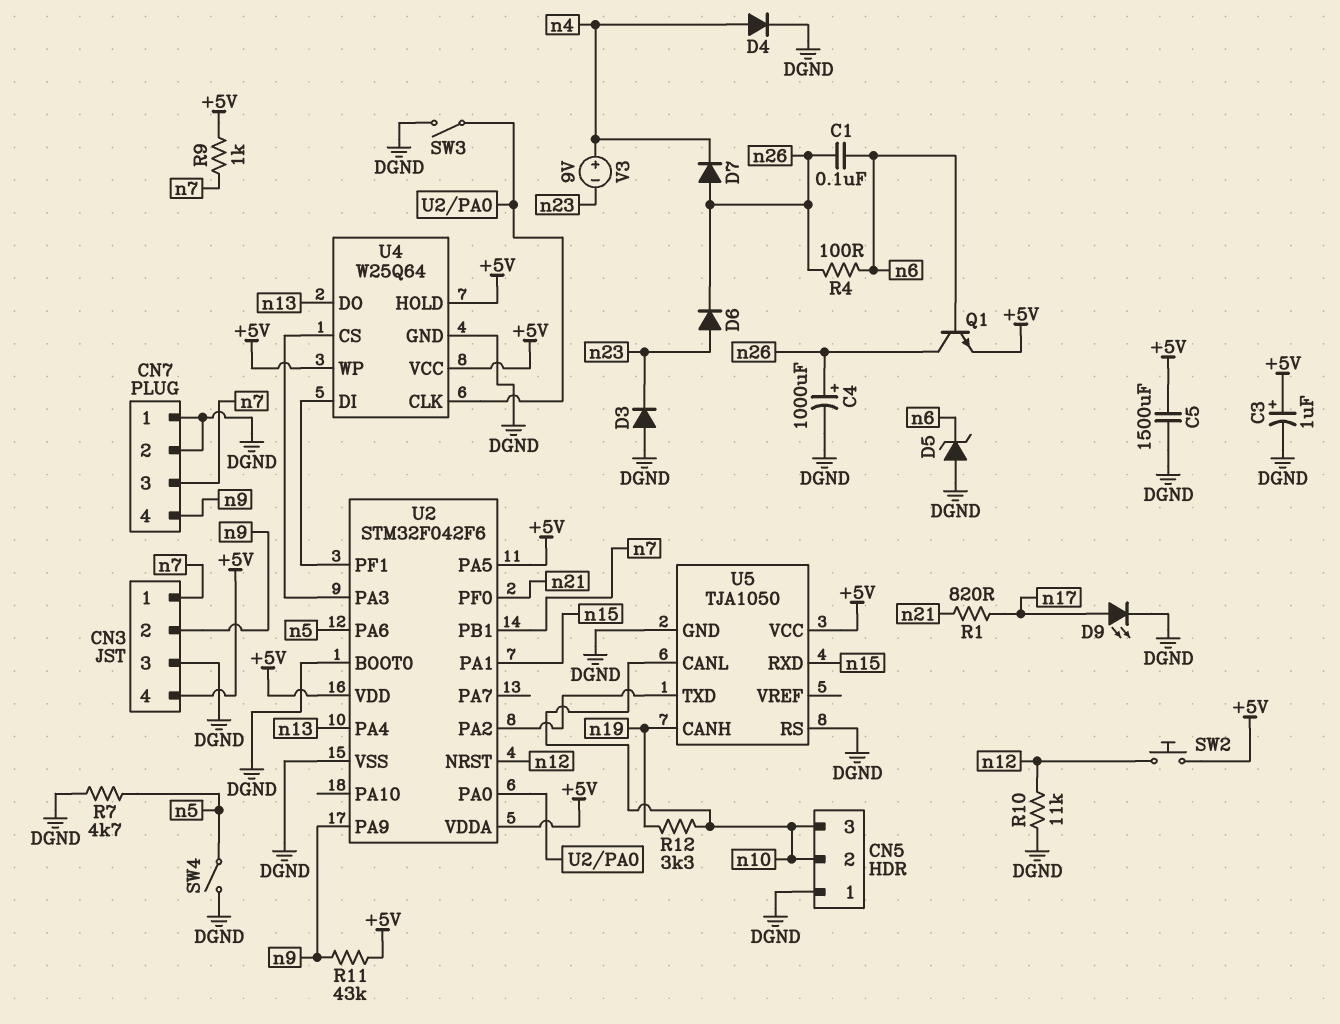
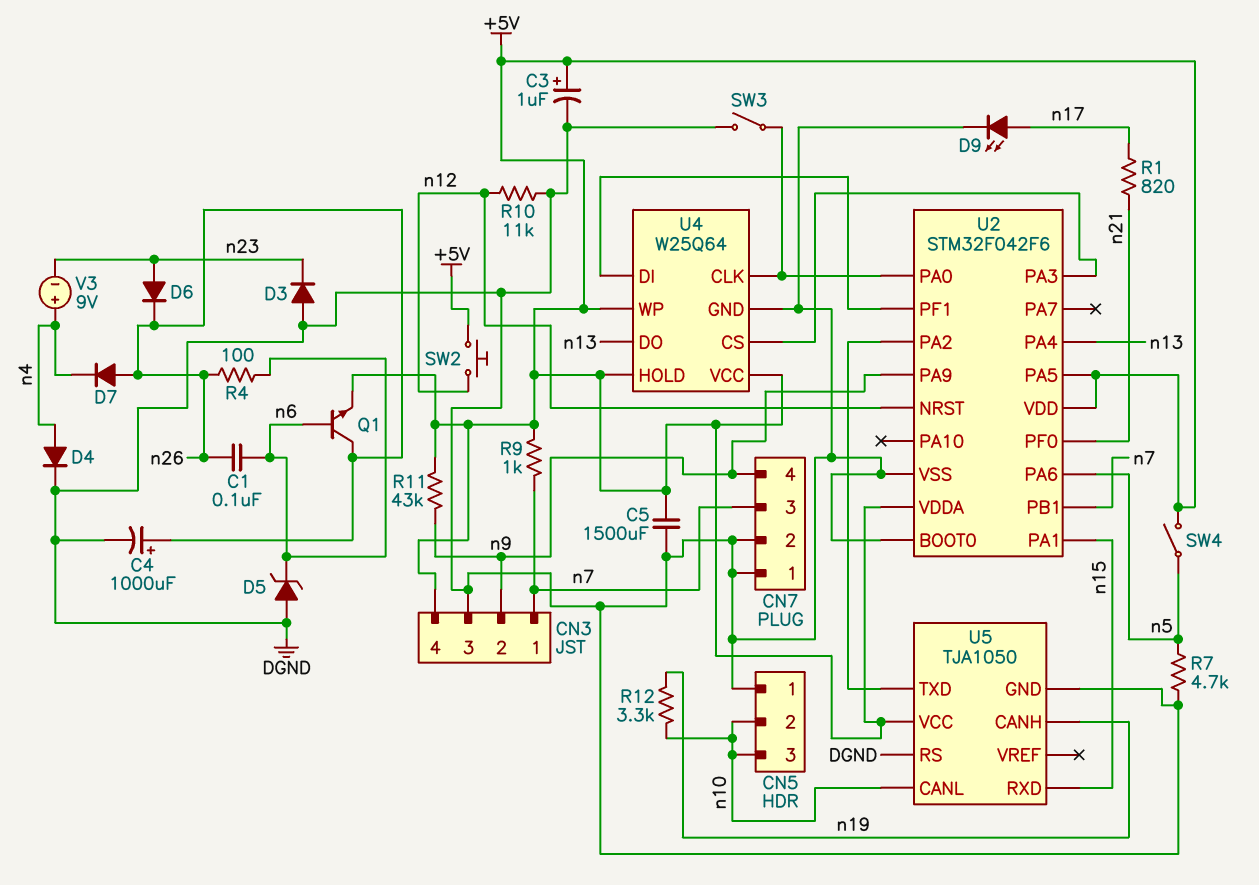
SW4: switch (DGND, n5) -> switch (+5V, n5)

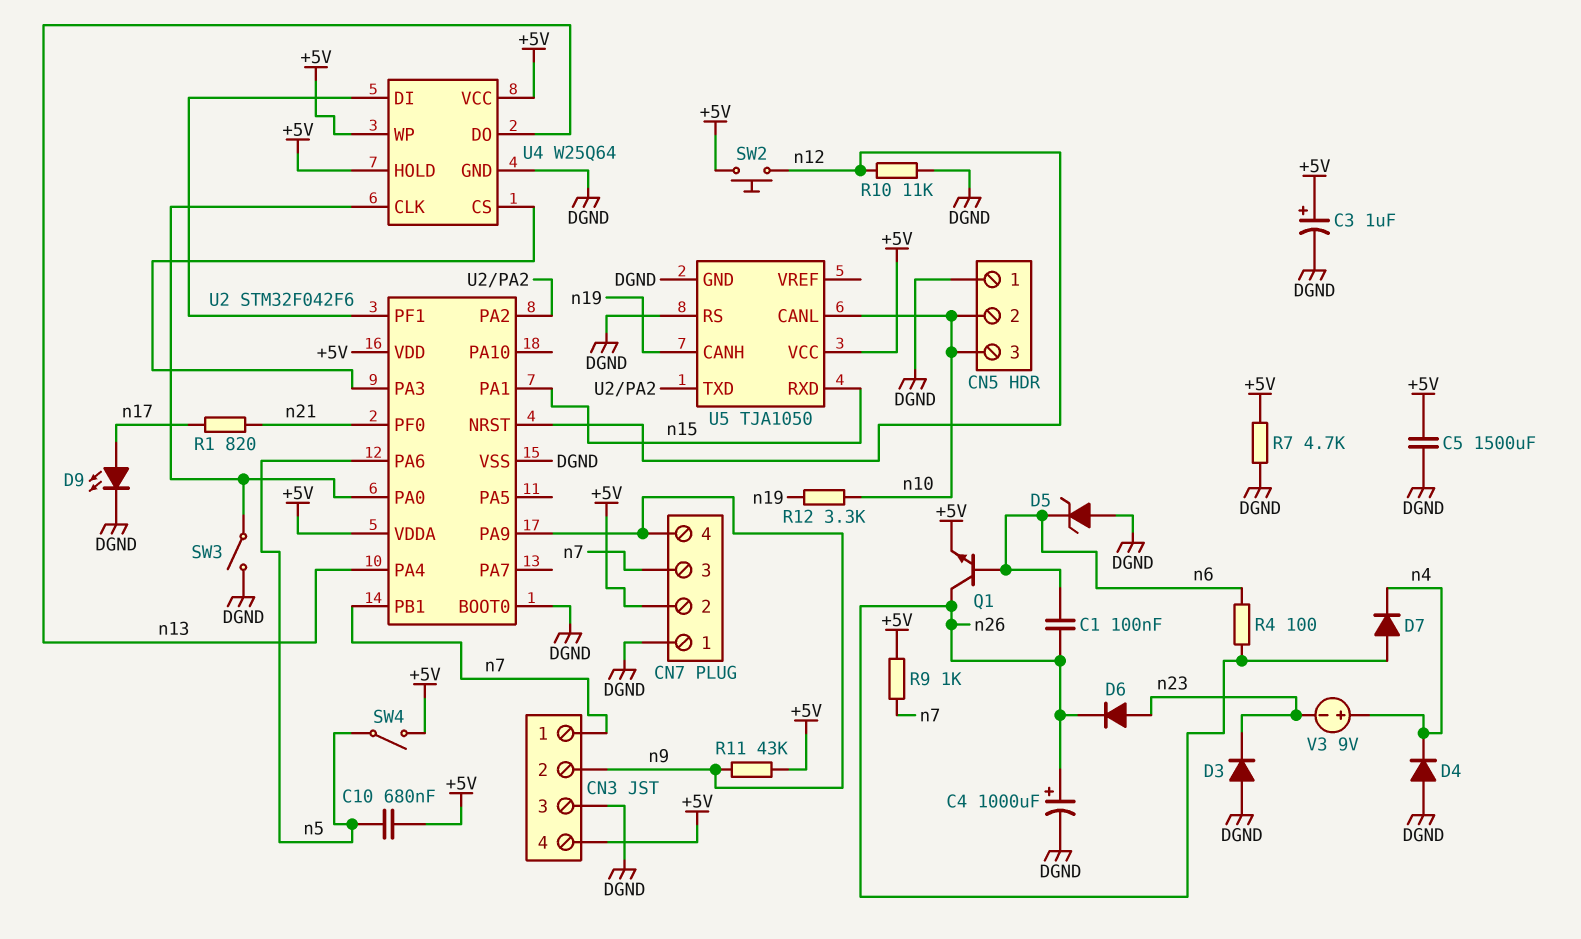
C10: none -> 680nF (+5V, n5)
CN7 pin 2: DGND -> +5V
D4: diode (A n4, K DGND) -> diode (A DGND, K n4)
R7: 4.7k (DGND, n5) -> 4.7k (+5V, DGND)
U2 pin PA5: +5V -> none

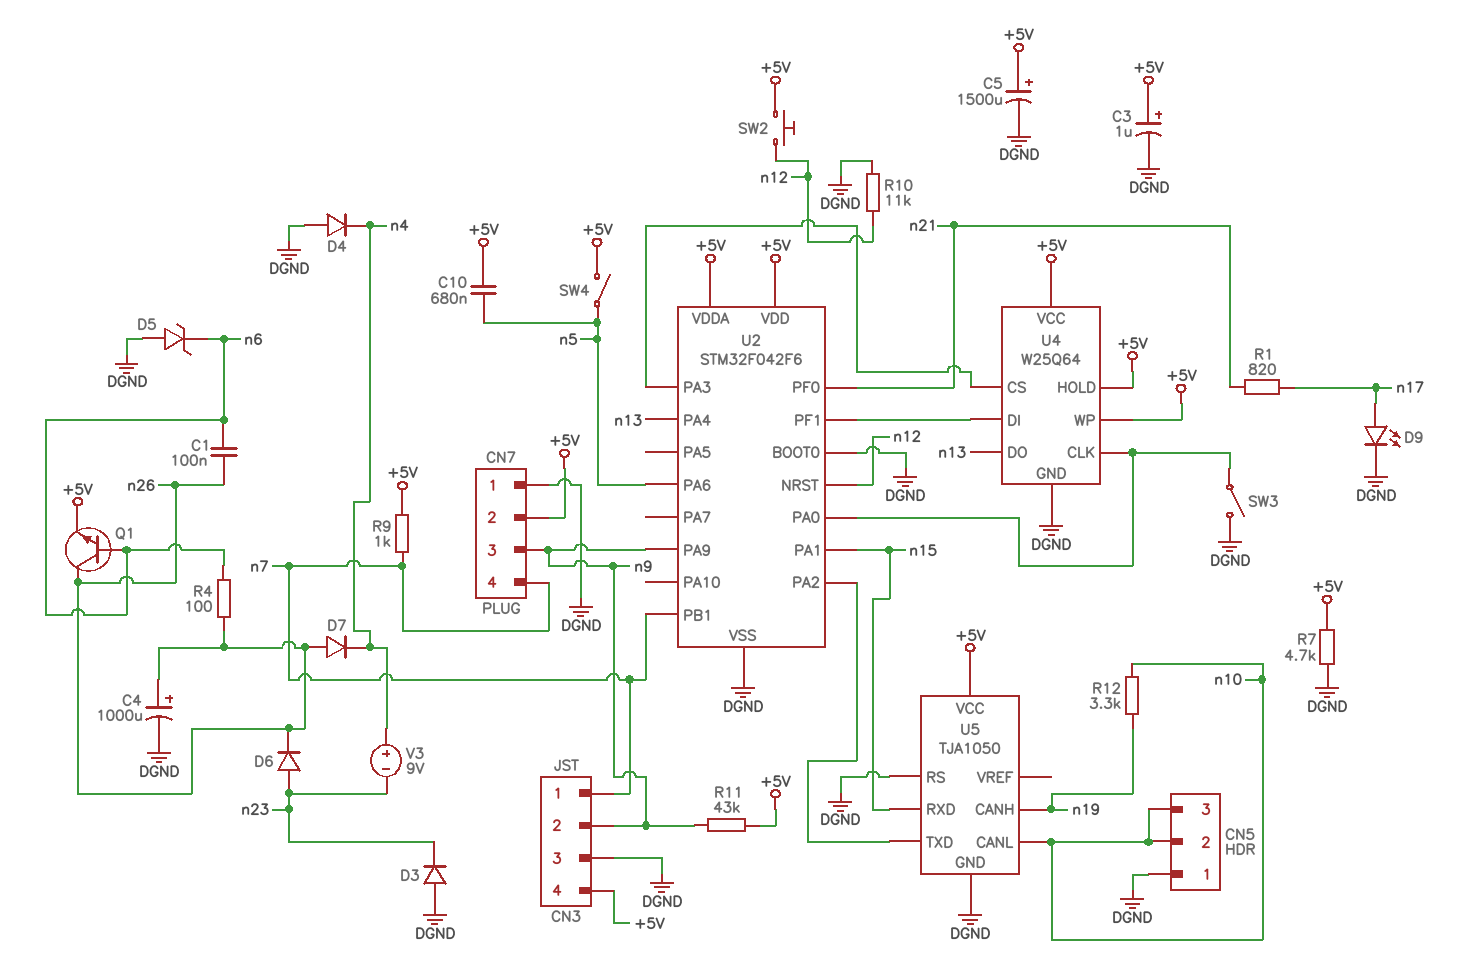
C5: 1500uF (+5V, DGND) -> 1500uF (plus +5V, minus DGND)
CN7 pin 3: n7 -> n9
CN7 pin 4: n9 -> n7

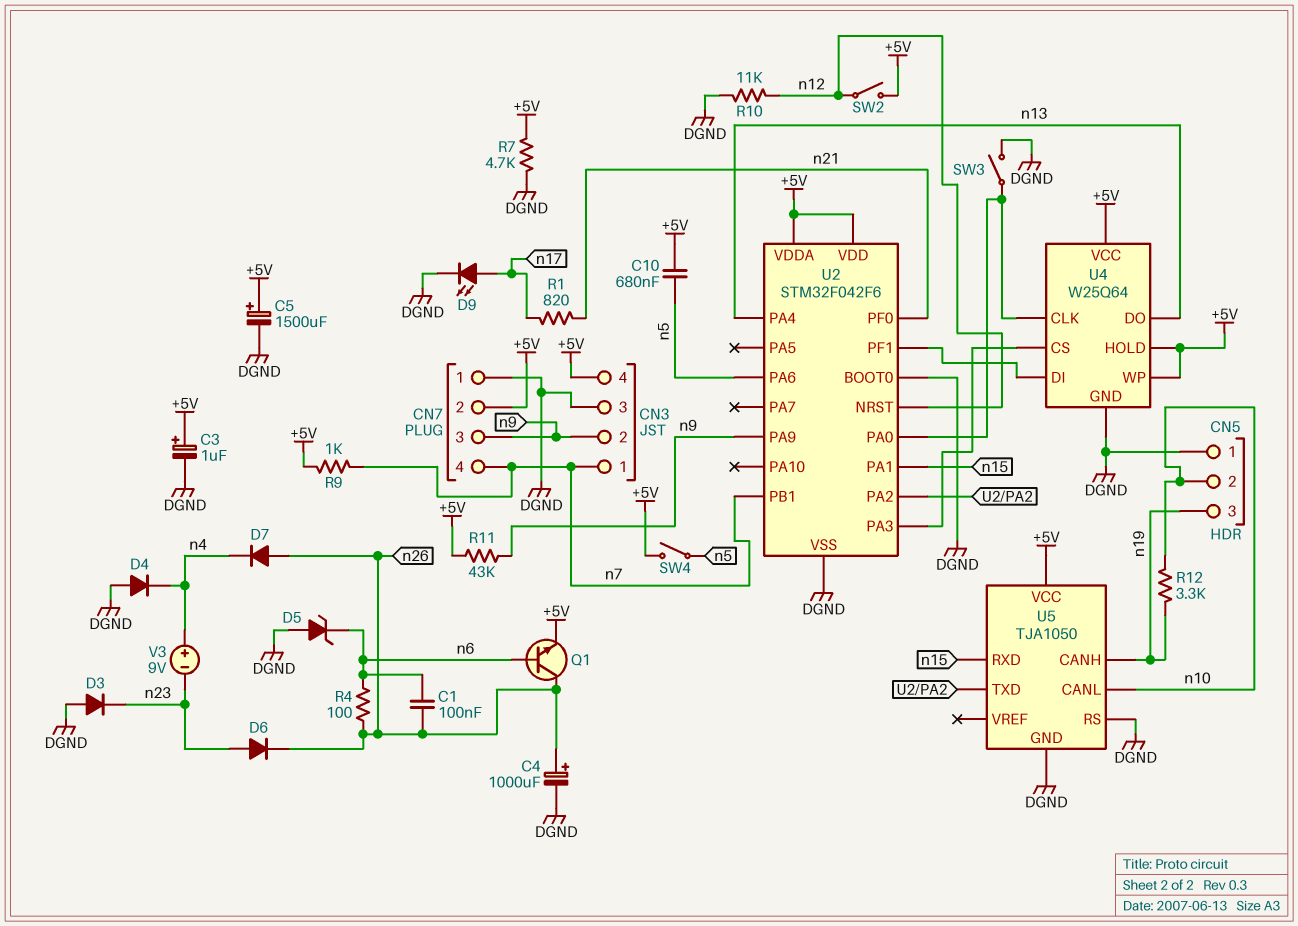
CN5 pin 3: n10 -> n19
SW2: button (+5V, n12) -> switch (+5V, n12)

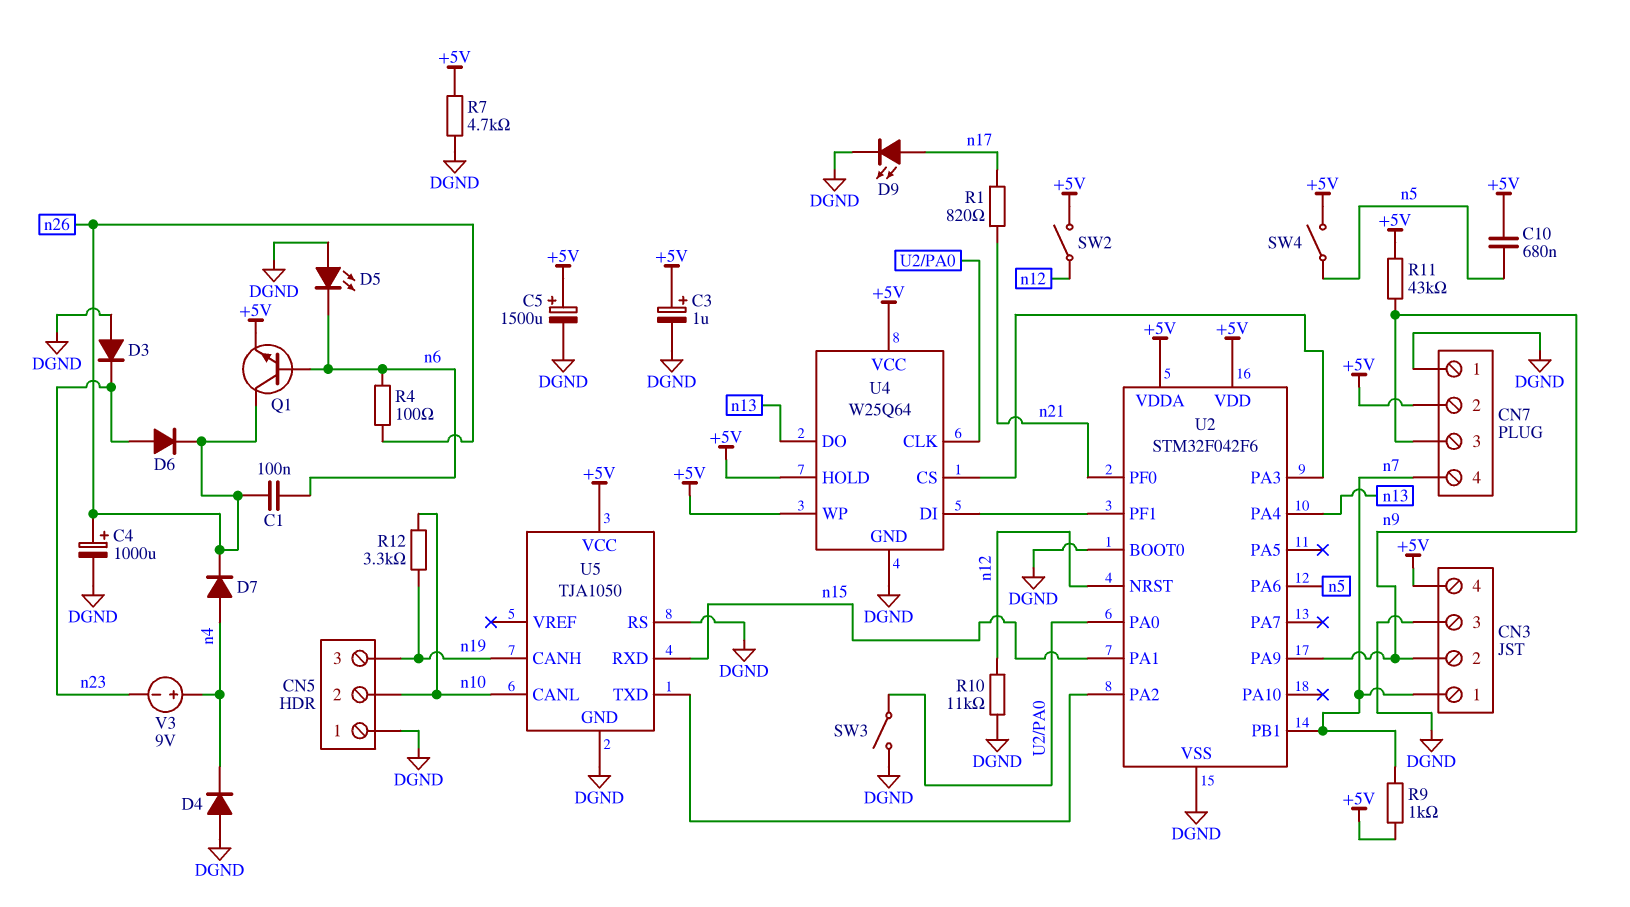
D5: zener (A DGND, K n6) -> LED (A DGND, K n6)
D7: diode (A n26, K n4) -> diode (A n4, K n26)

